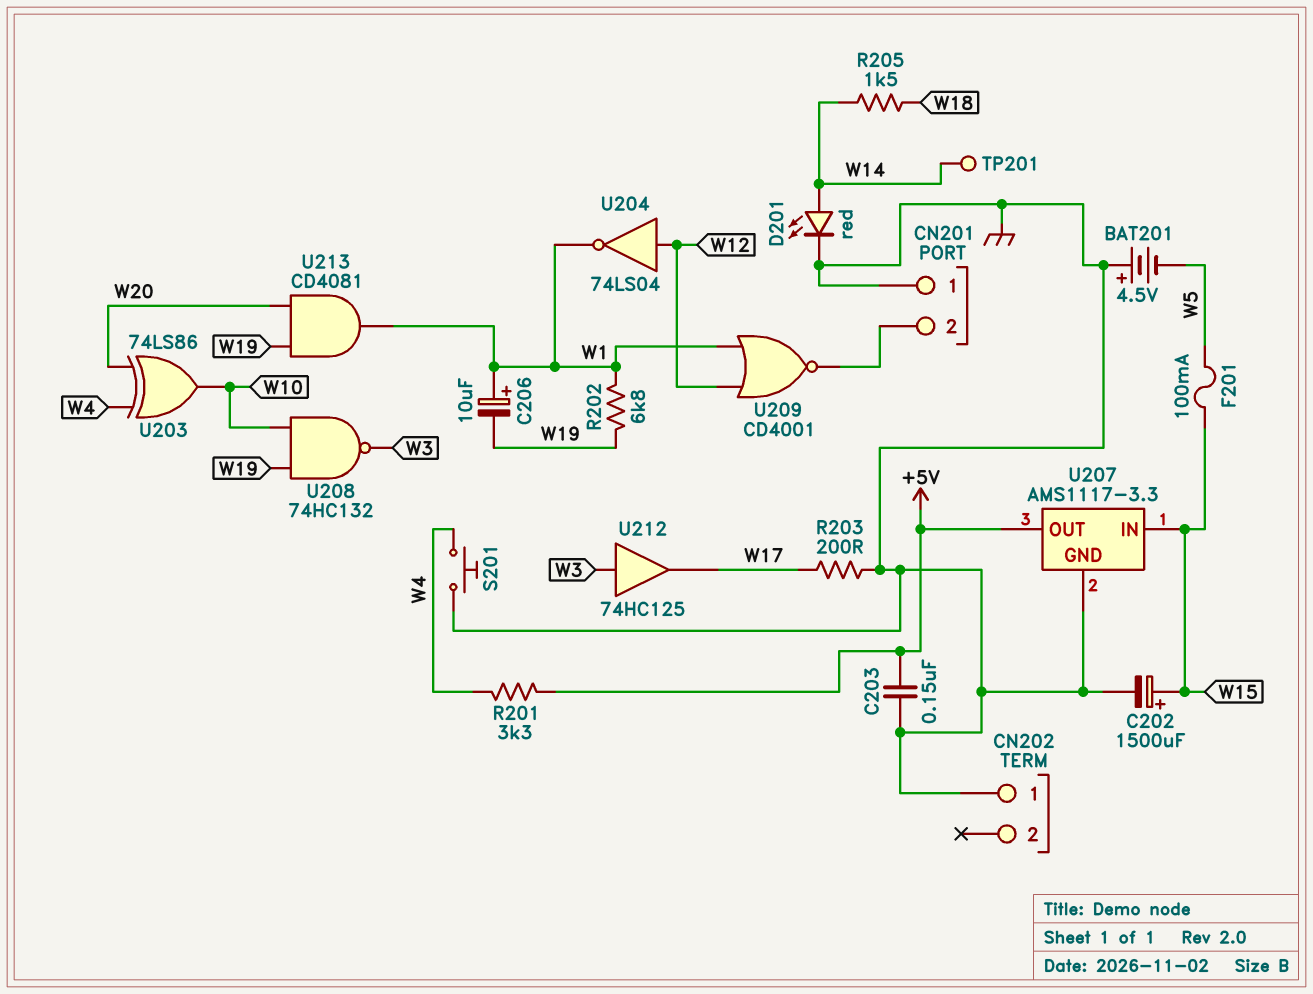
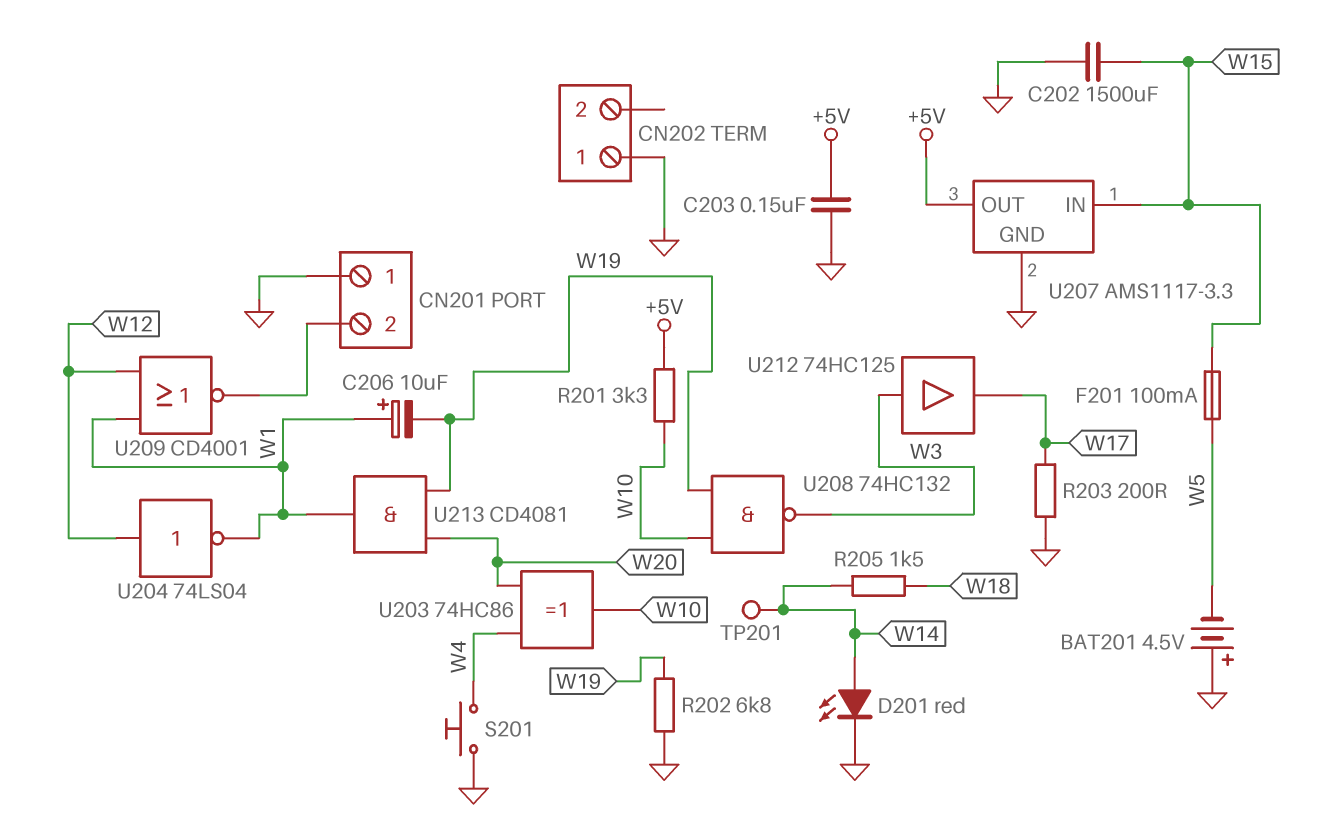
C202: 1500uF (plus W15, minus GND) -> 1500uF (GND, W15)
R201: 3.3k (+5V, W4) -> 3.3k (+5V, W10)
R202: 6.8k (W1, W19) -> 6.8k (GND, W19)
U203: XOR 74LS86 (in W4, in W20, out W10) -> XOR 74HC86 (in W4, in W20, out W10)

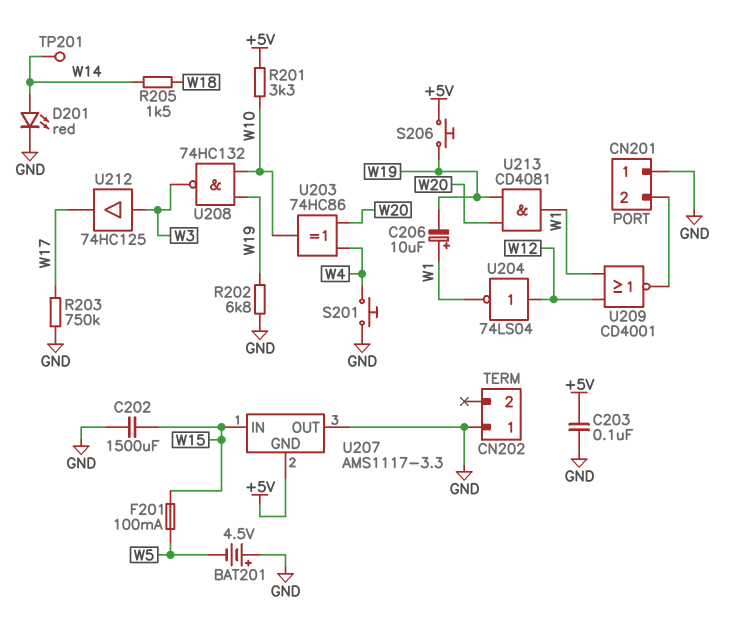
C203: 150nF (+5V, GND) -> 100nF (+5V, GND)
R203: 200 (GND, W17) -> 750k (GND, W17)
S206: none -> button (+5V, W19)
U207 pin GND: GND -> +5V
U207 pin OUT: +5V -> GND

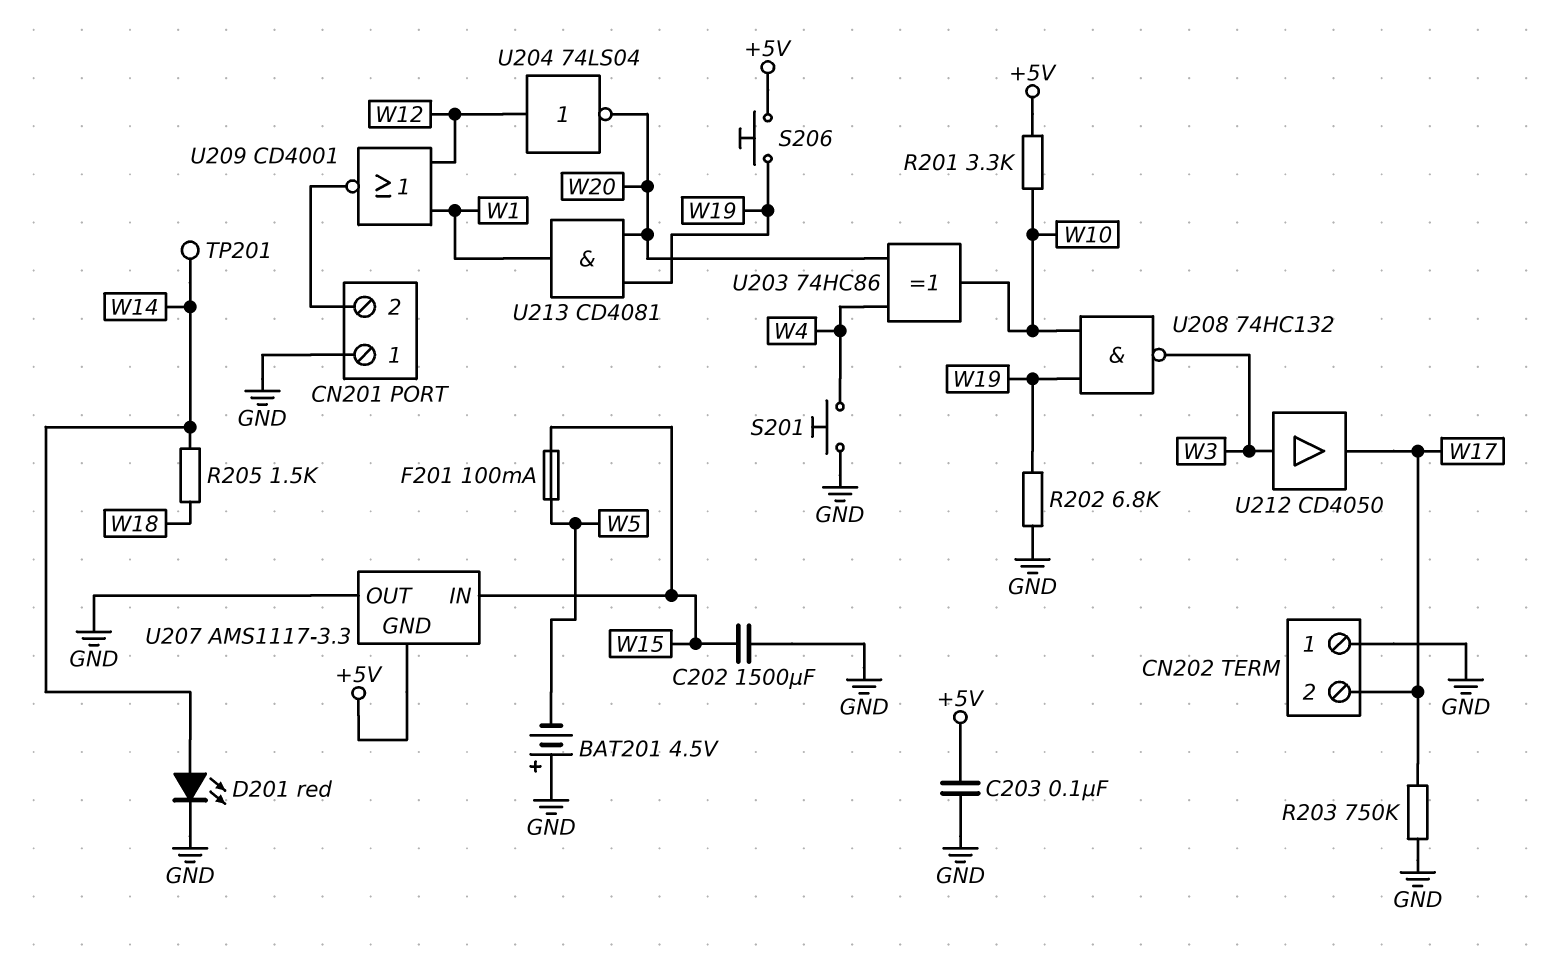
C206: 10uF (plus W1, minus W19) -> none
CN202 pin 2: none -> W17
U204: NOT 74LS04 (in W12, out W1) -> NOT 74LS04 (in W12, out W20)
U212: buffer 74HC125 (in W3, out W17) -> buffer CD4050 (in W3, out W17)

